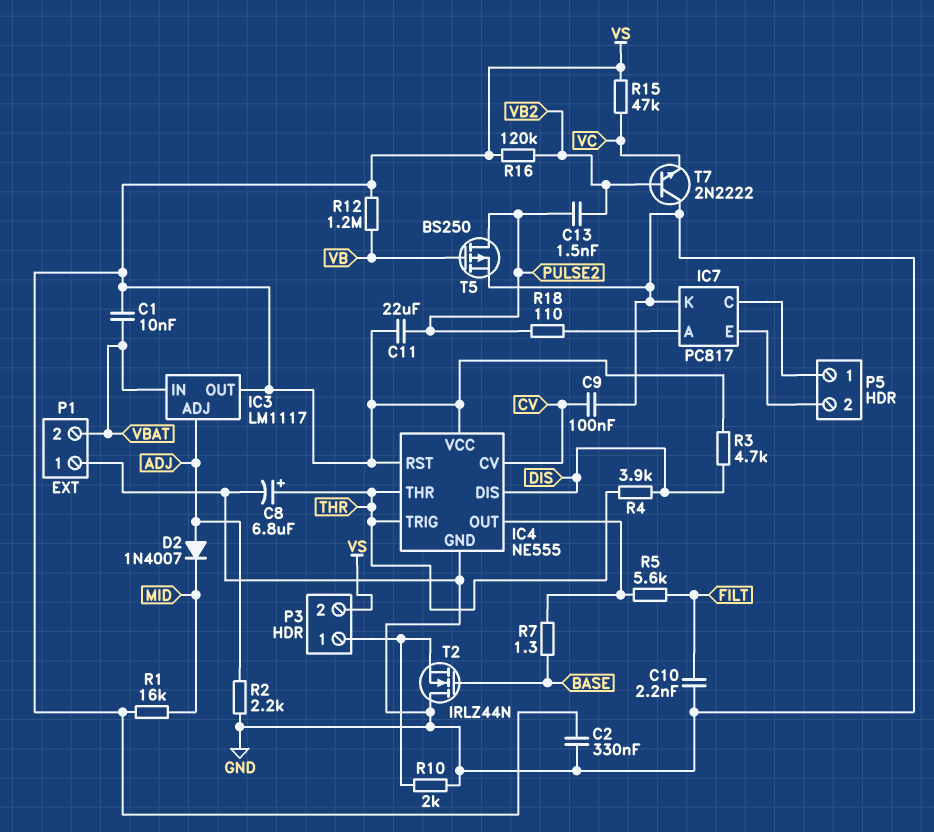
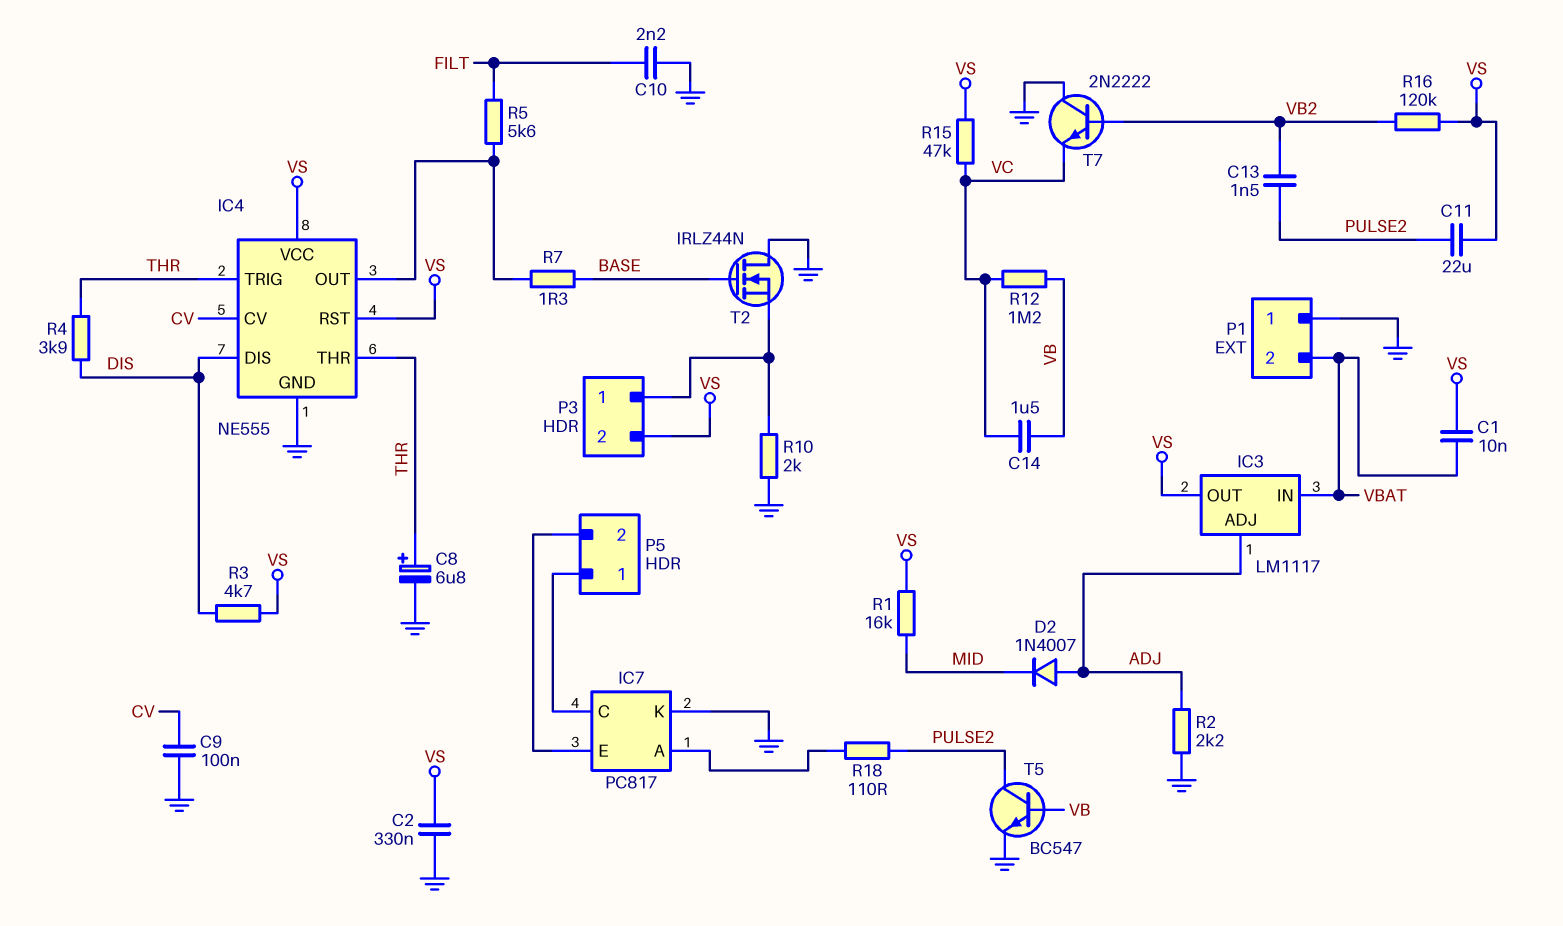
C14: none -> 1.5uF (VB, VC)
R12: 1.2M (VB, VS) -> 1.2M (VB, VC)
T5: PMOS BS250 (G VB, D PULSE2, S GND) -> NPN BC547 (B VB, C PULSE2, E GND)

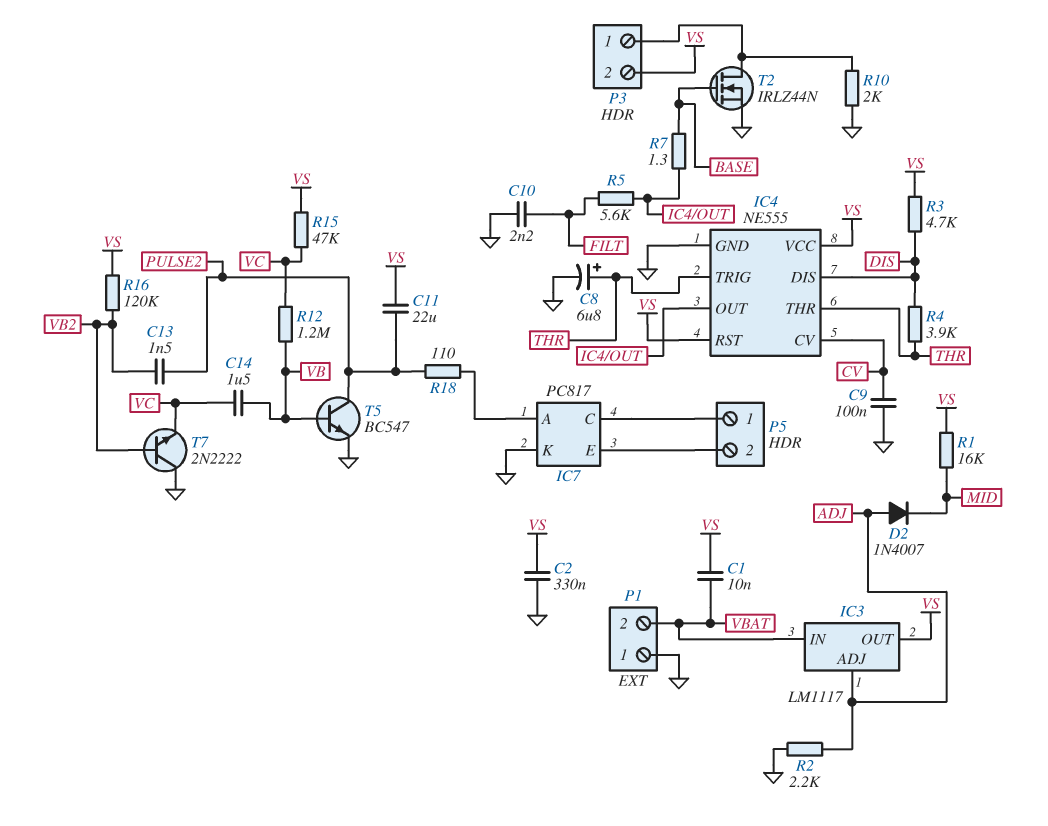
T2: NMOS IRLZ44N (G BASE, D GND, S P3/1) -> NMOS IRLZ44N (G BASE, D P3/1, S GND)

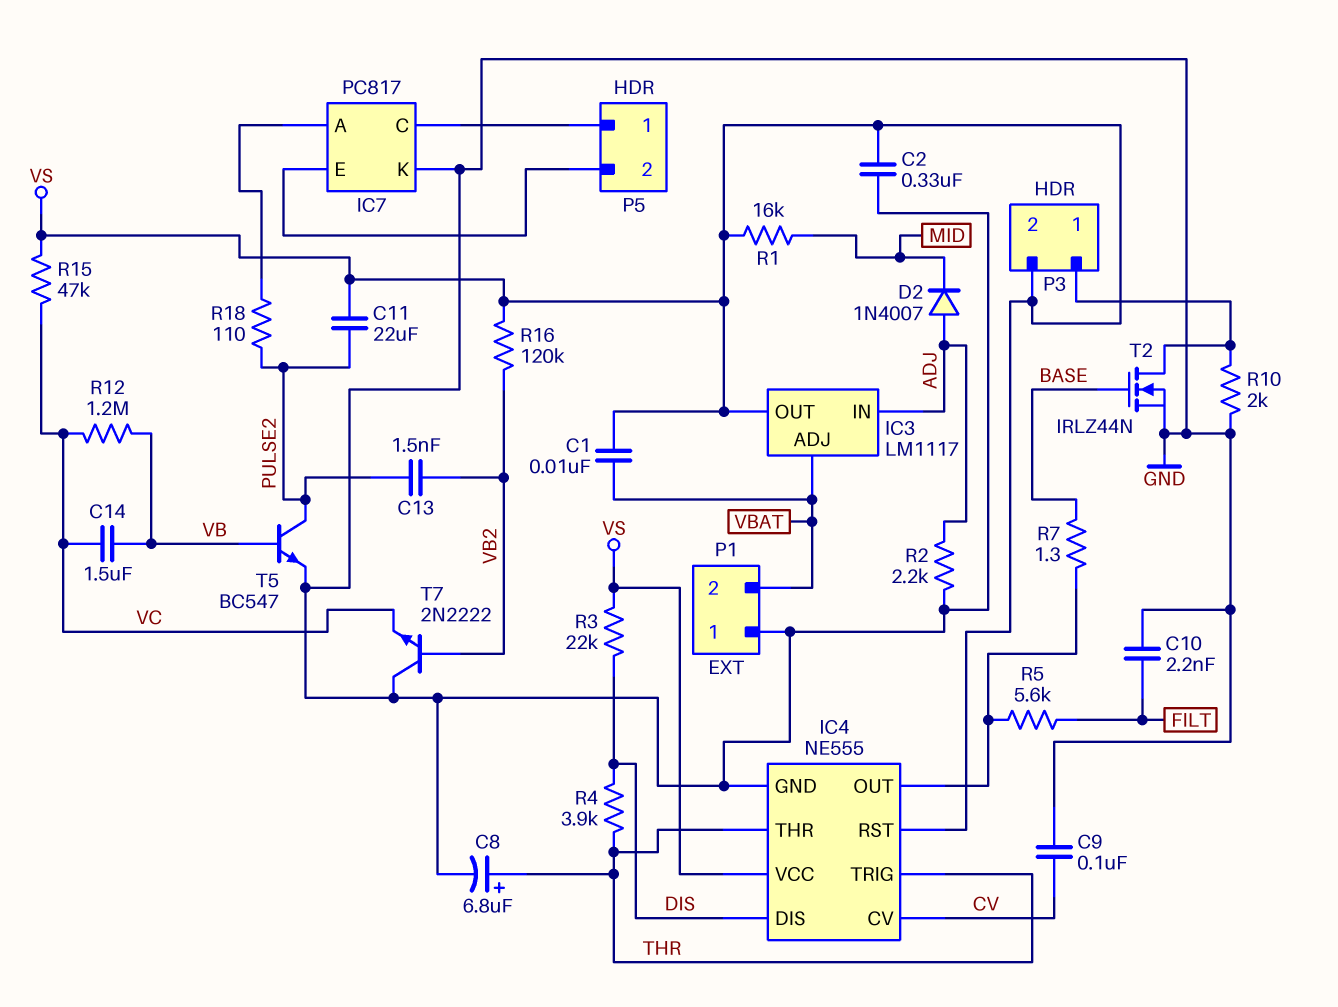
IC3 pin ADJ: ADJ -> VBAT
IC3 pin IN: VBAT -> ADJ
R3: 4.7k (DIS, VS) -> 22k (DIS, VS)

